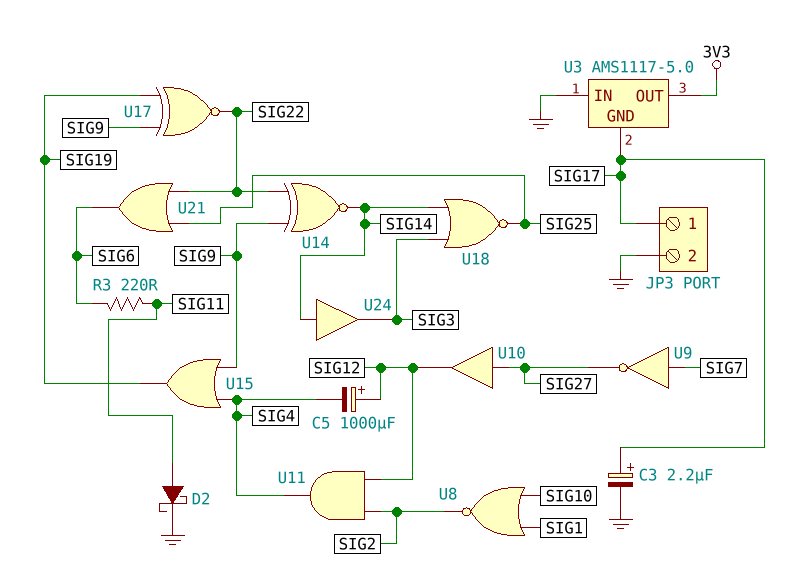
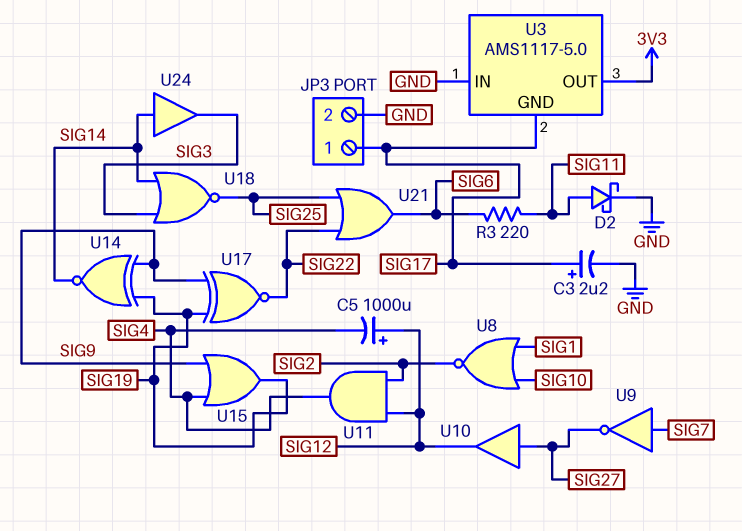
U14: XNOR (in SIG9, in SIG22, out SIG14) -> XNOR (in SIG9, in SIG19, out SIG14)

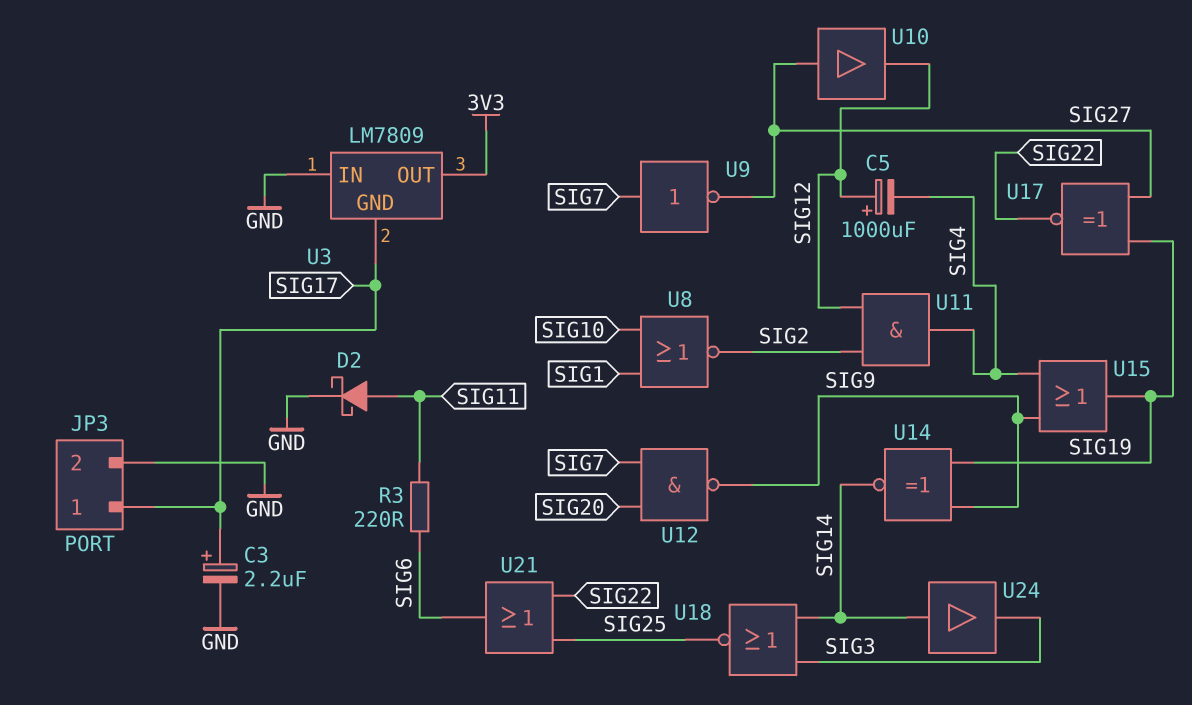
U3: AMS1117-5.0 -> LM7809
U12: none -> NAND (in SIG7, in SIG20, out SIG9)
U17: XNOR (in SIG9, in SIG19, out SIG22) -> XNOR (in SIG19, in SIG27, out SIG22)

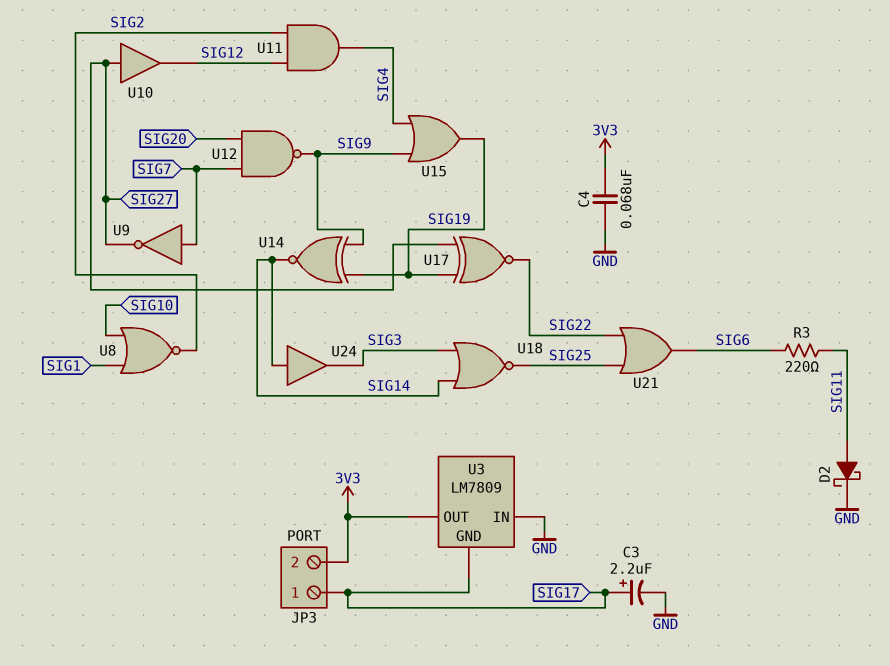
C4: none -> 68nF (3V3, GND)
C5: 1000uF (plus SIG12, minus SIG4) -> none
JP3 pin 2: GND -> 3V3

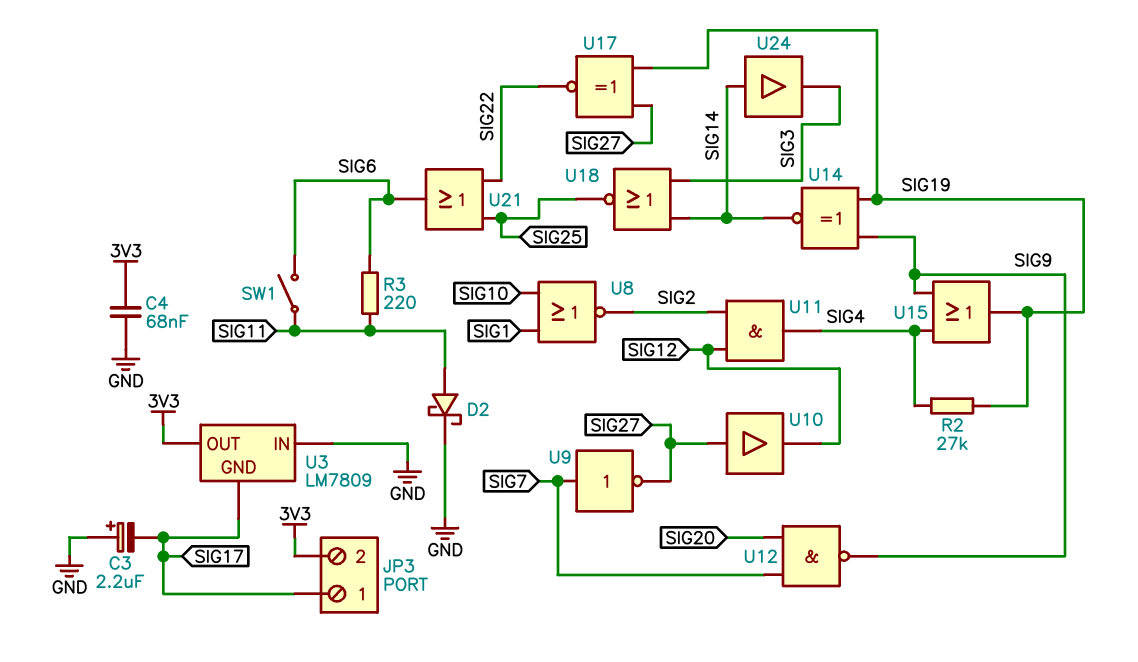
C3: 2.2uF (plus SIG17, minus GND) -> 2.2uF (plus GND, minus SIG17)
R2: none -> 27k (SIG4, SIG19)
SW1: none -> switch (SIG6, SIG11)

